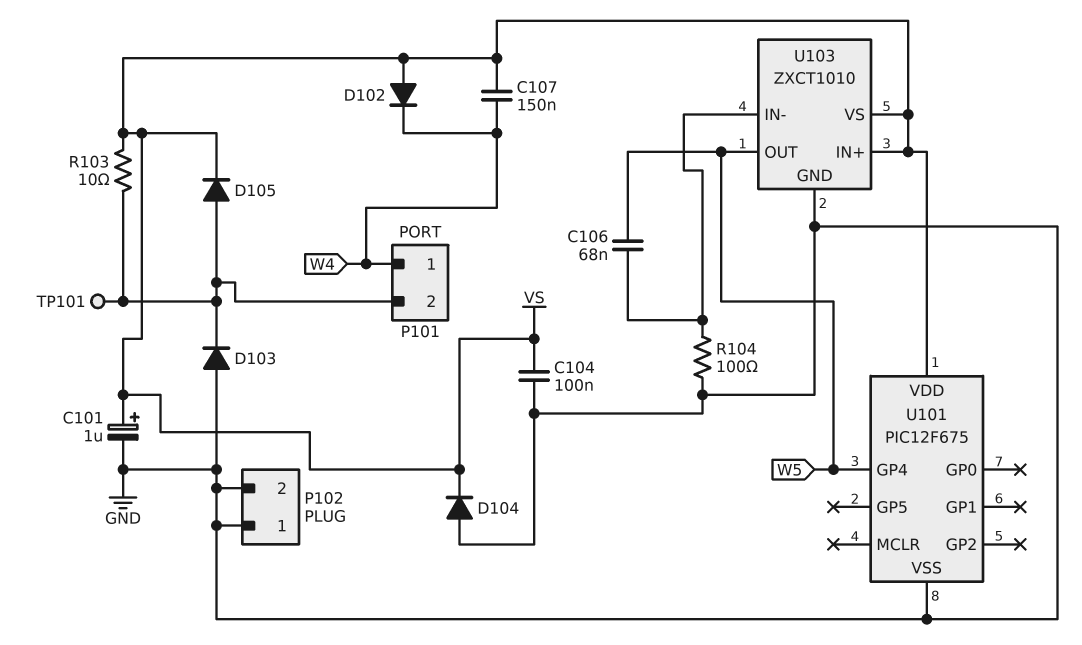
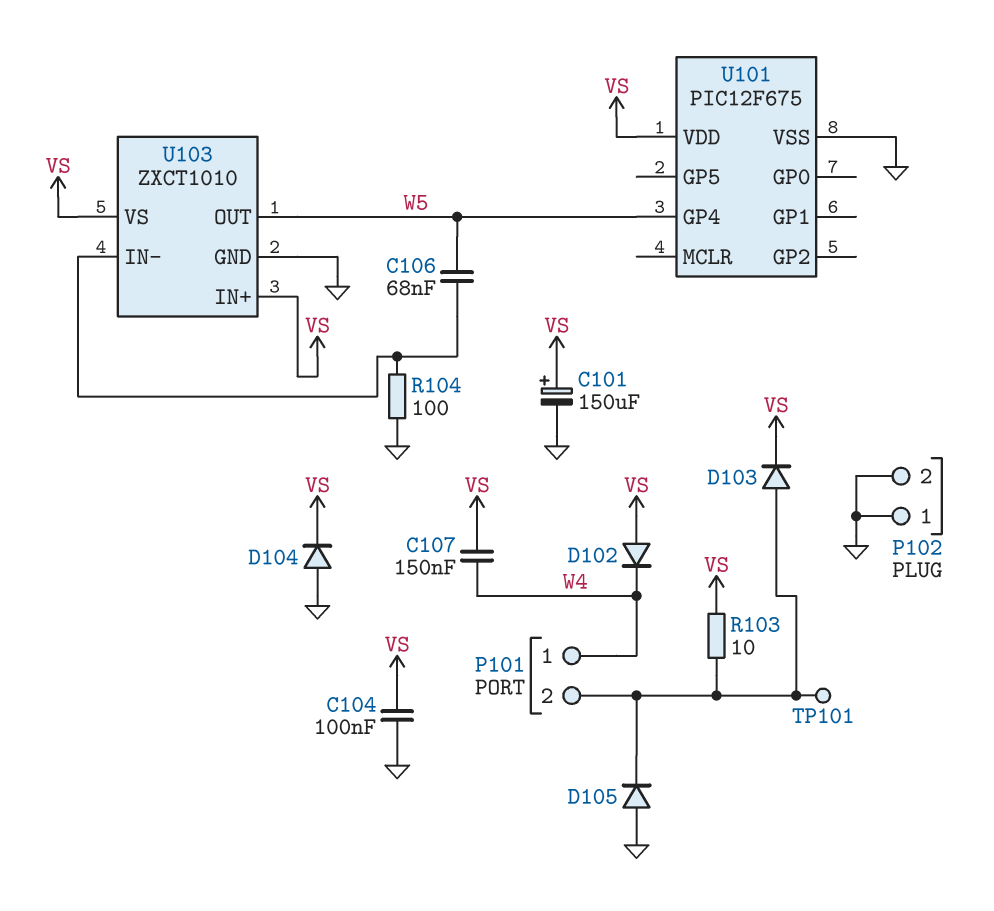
C101: 1uF (plus VS, minus GND) -> 150uF (plus VS, minus GND)
D103: diode (A GND, K P101/2) -> diode (A P101/2, K VS)
D105: diode (A P101/2, K VS) -> diode (A GND, K P101/2)

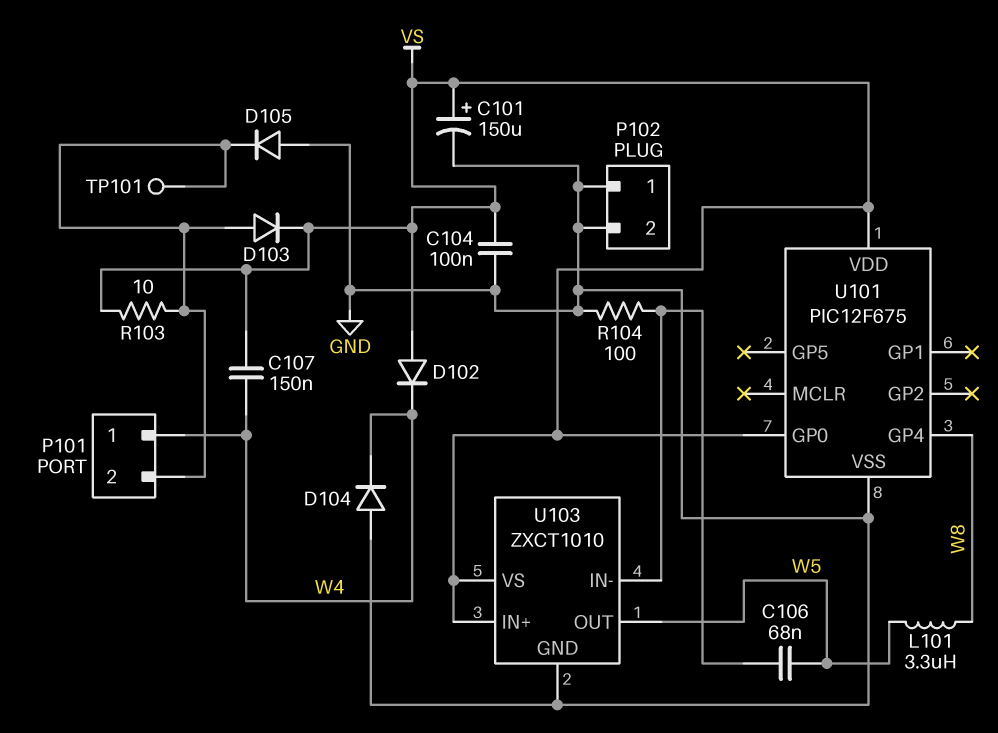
D104: diode (A GND, K VS) -> diode (A GND, K W4)
L101: none -> 3.3uH (W5, W8)
U101 pin GP0: none -> VS
U101 pin GP4: W5 -> W8

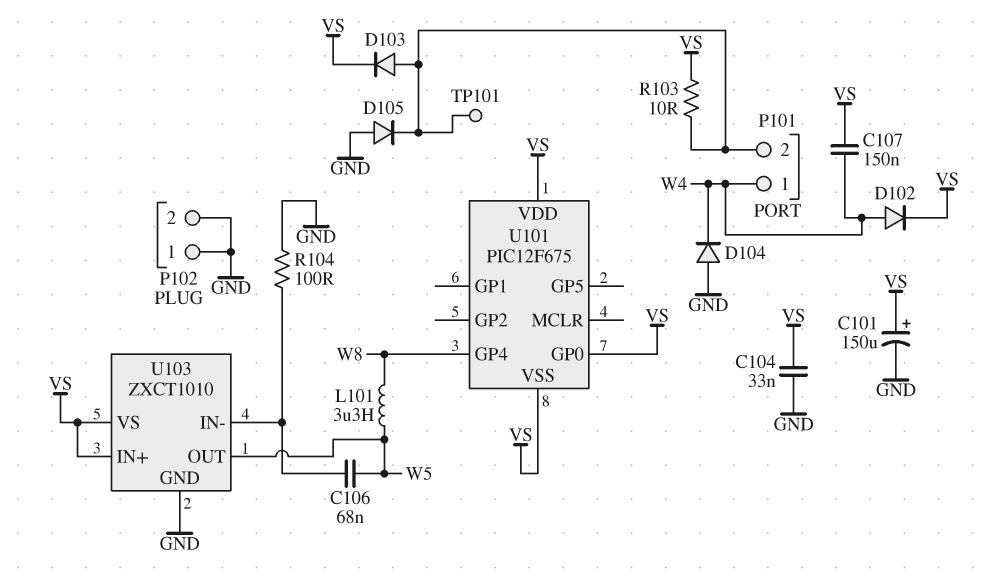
C104: 100nF (GND, VS) -> 33nF (GND, VS)
D102: diode (A VS, K W4) -> diode (A W4, K VS)
U101 pin VSS: GND -> VS

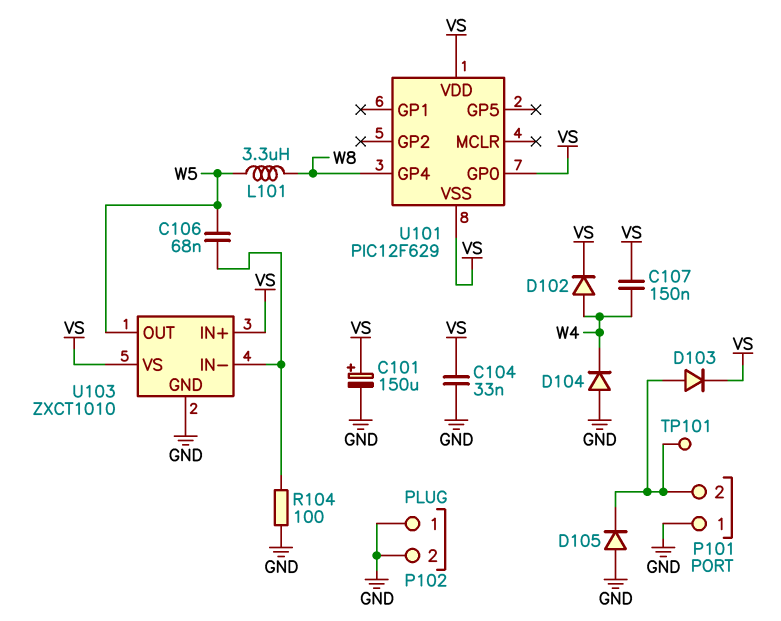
P101 pin 1: W4 -> GND
R103: 10 (P101/2, VS) -> none
U101: PIC12F675 -> PIC12F629

